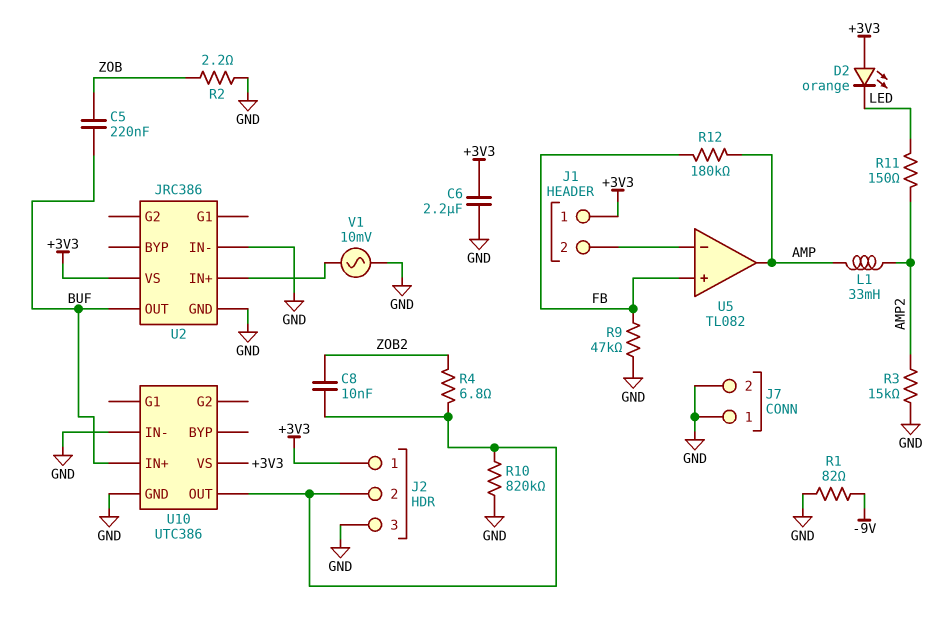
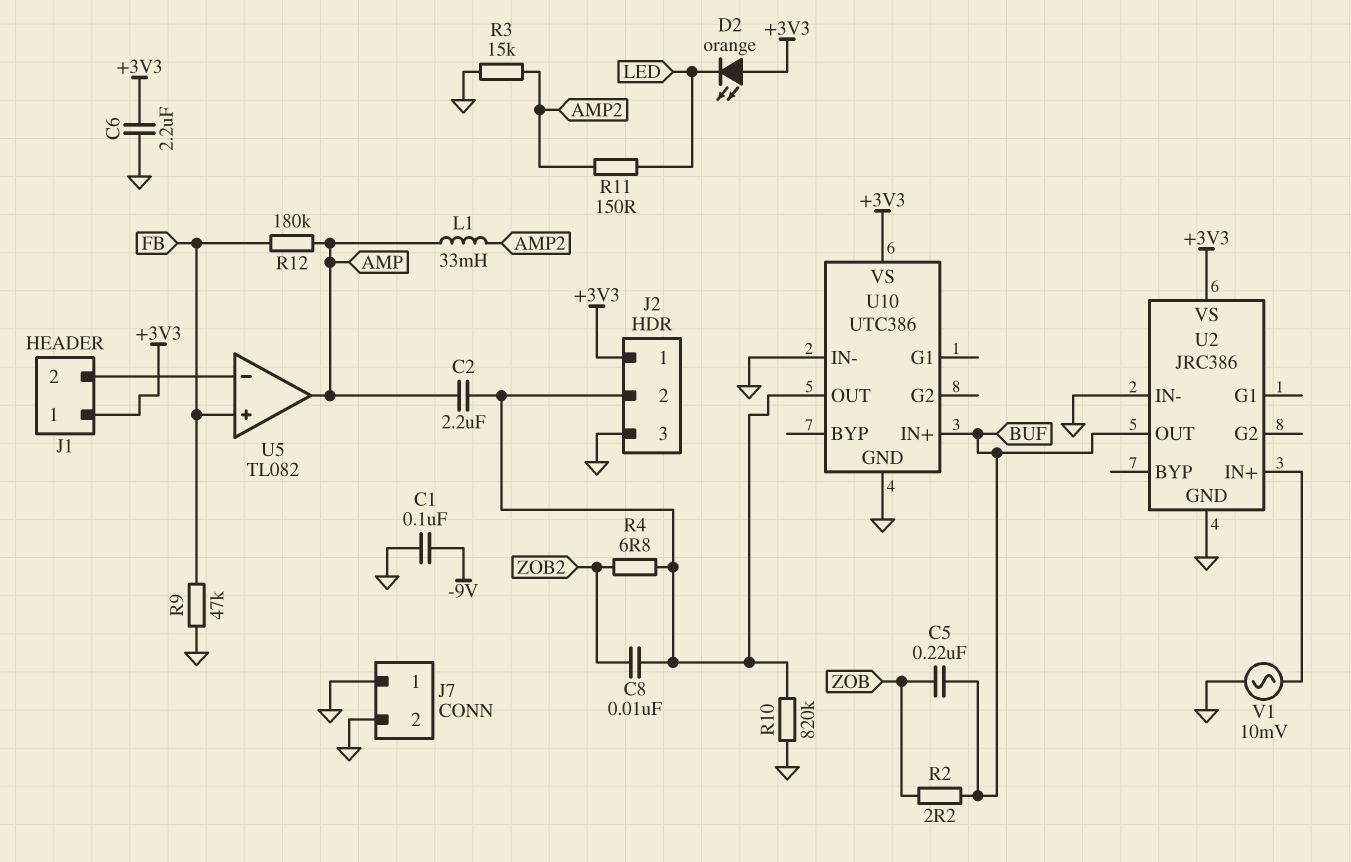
C1: none -> 100nF (-9V, GND)
C2: none -> 2.2uF (AMP, J2/2)
R1: 82 (-9V, GND) -> none
R2: 2.2 (GND, ZOB) -> 2.2 (BUF, ZOB)

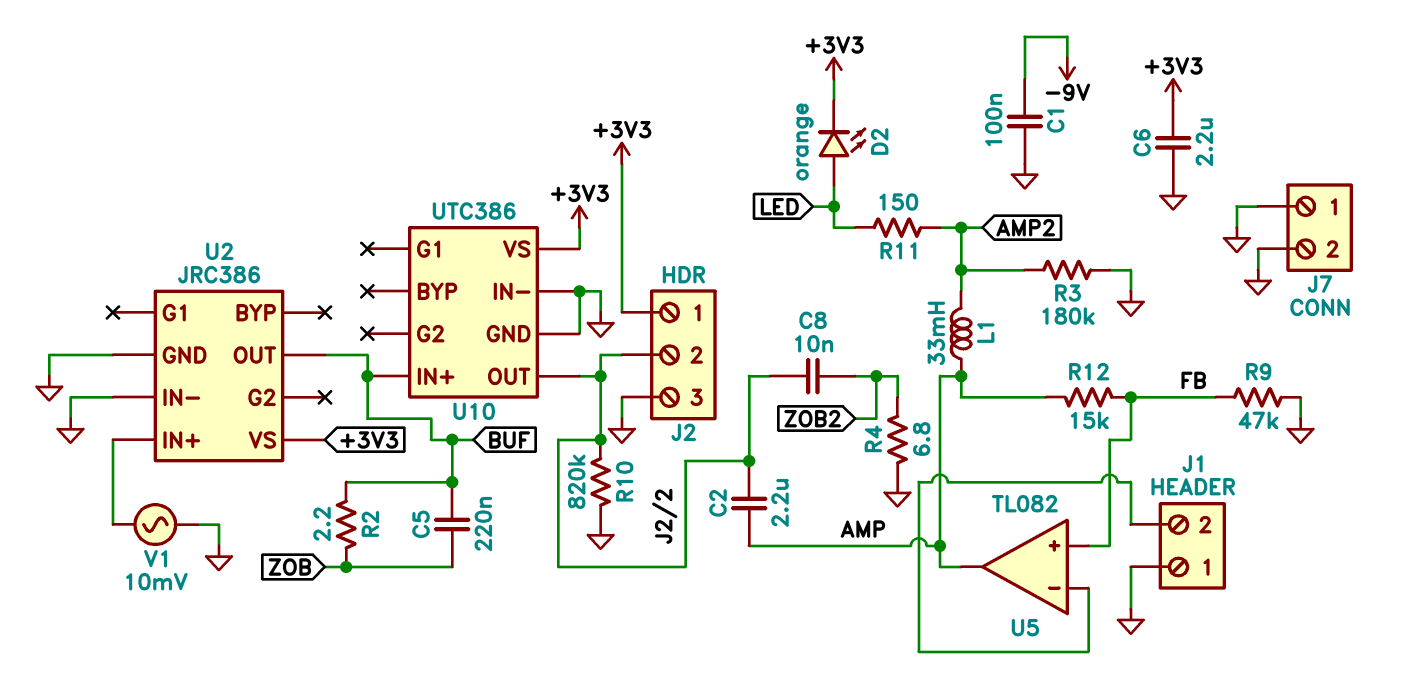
D2: LED orange (A +3V3, K LED) -> LED orange (A LED, K +3V3)
J1 pin 1: +3V3 -> GND
R3: 15k (AMP2, GND) -> 180k (AMP2, GND)
R4: 6.8 (J2/2, ZOB2) -> 6.8 (GND, ZOB2)
R12: 180k (AMP, FB) -> 15k (AMP, FB)

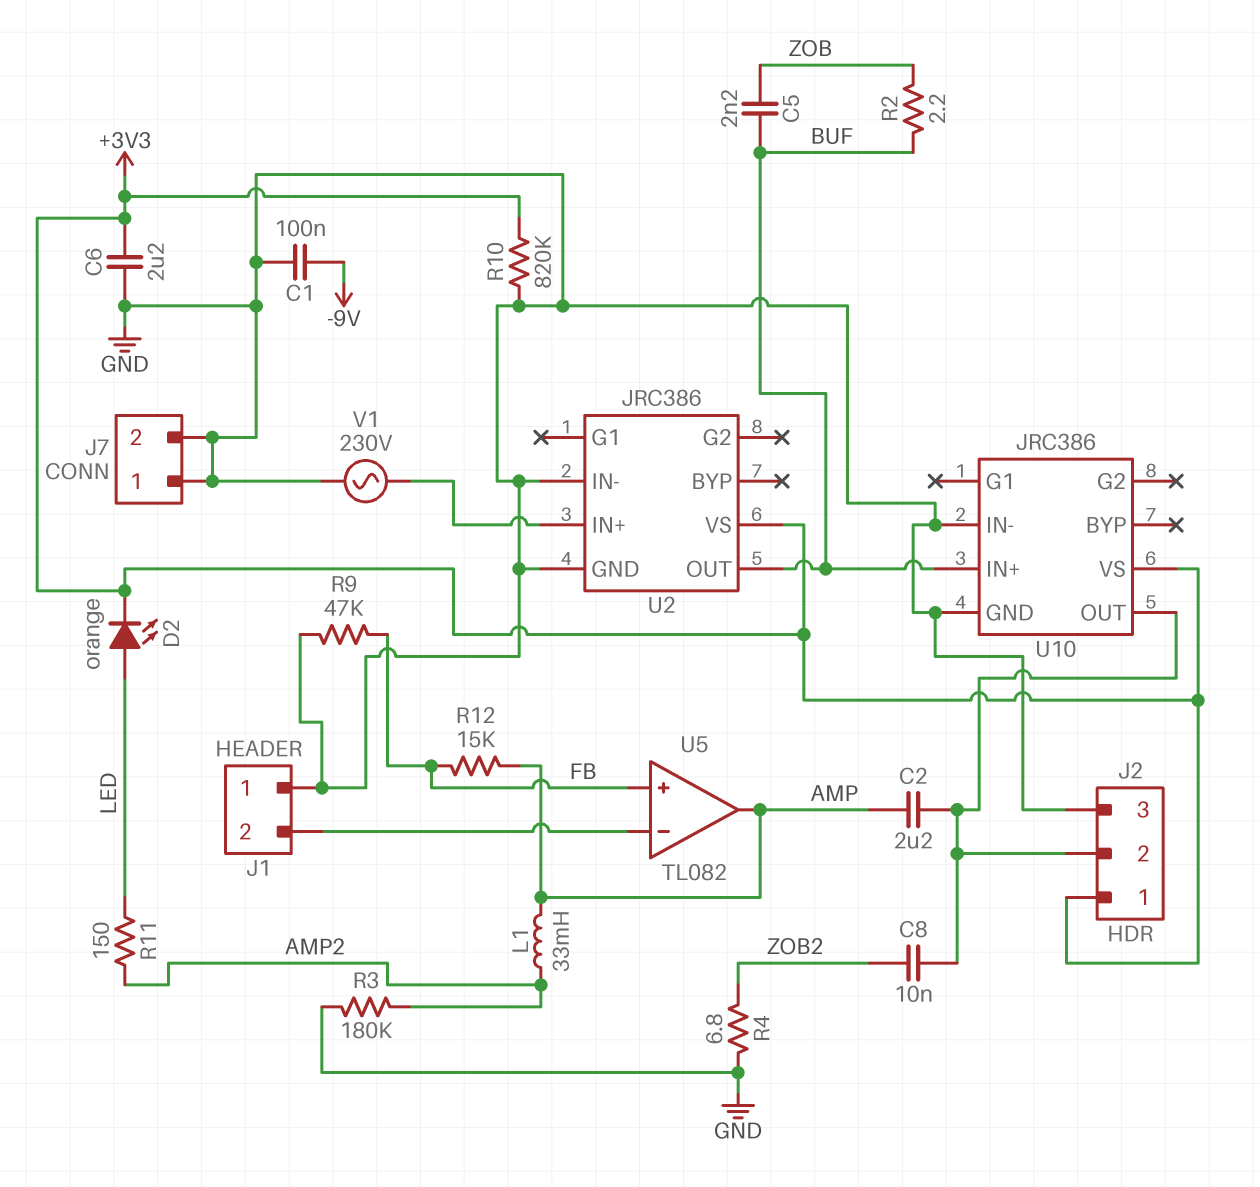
C5: 220nF (BUF, ZOB) -> 2.2nF (BUF, ZOB)
R10: 820k (GND, J2/2) -> 820k (+3V3, GND)
U10: UTC386 -> JRC386
V1: AC 10mV (GND, U2/IN+) -> AC 230V (GND, U2/IN+)

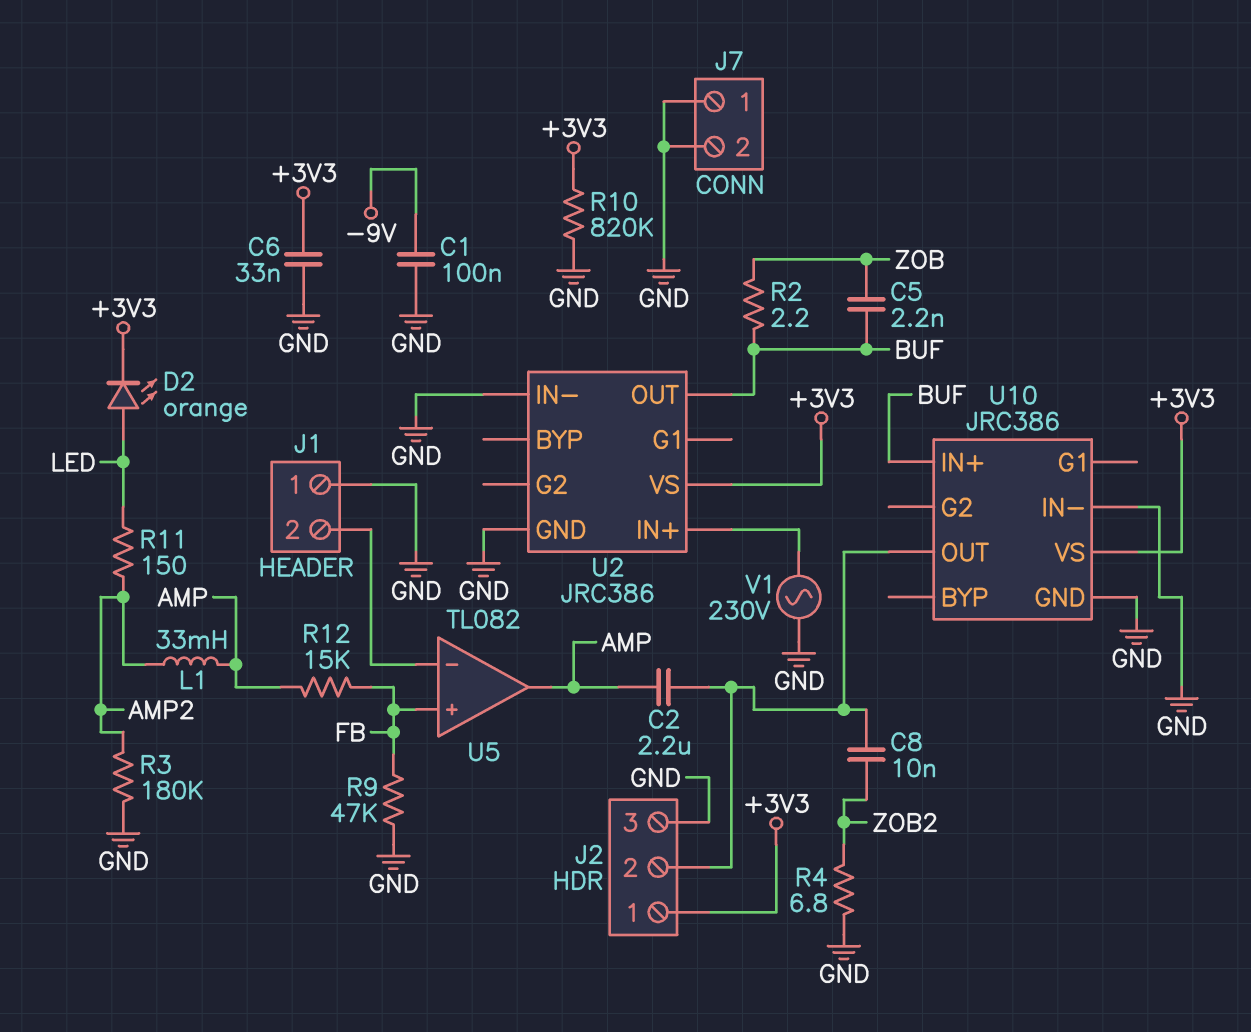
C6: 2.2uF (+3V3, GND) -> 33nF (+3V3, GND)

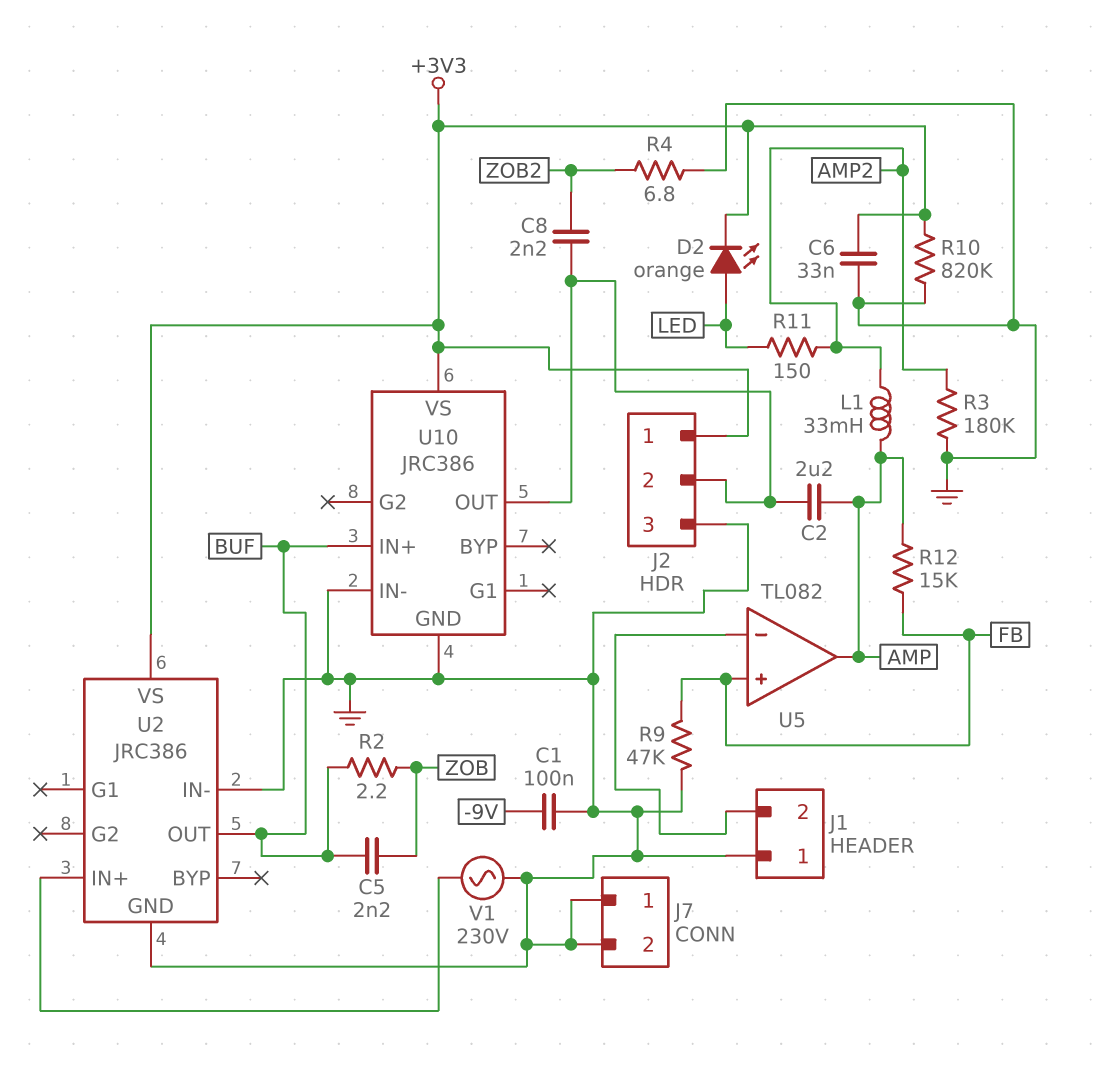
C8: 10nF (J2/2, ZOB2) -> 2.2nF (J2/2, ZOB2)

